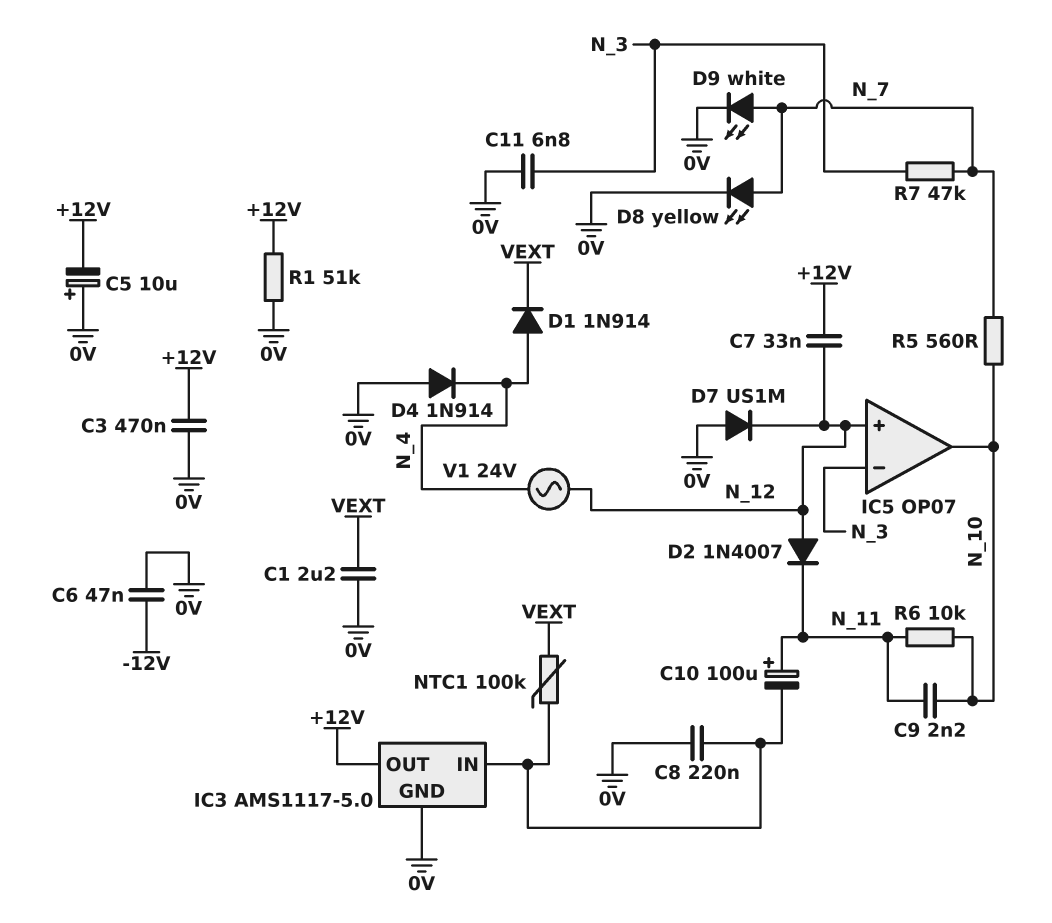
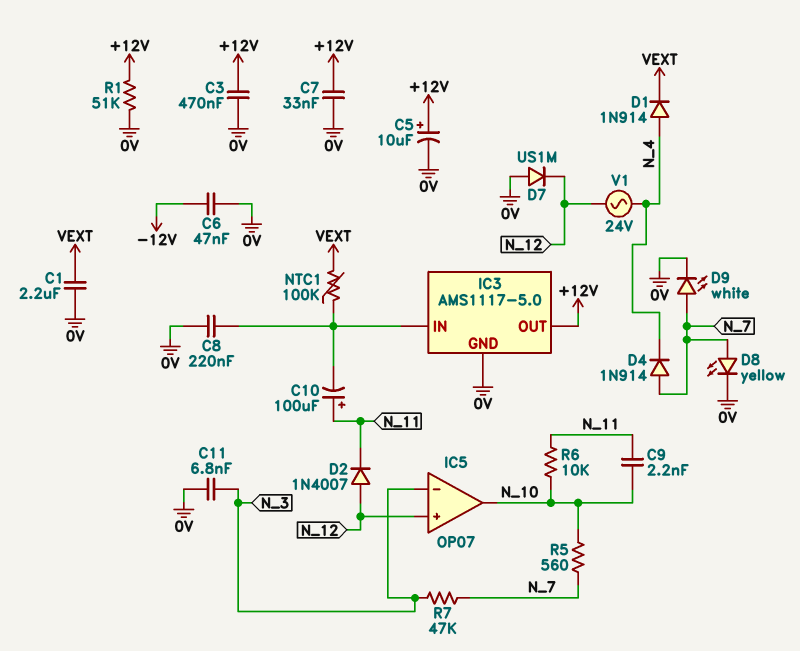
C5: 10uF (plus 0V, minus +12V) -> 10uF (plus +12V, minus 0V)
C7: 33nF (+12V, N_12) -> 33nF (+12V, 0V)
D4: diode 1N914 (A 0V, K N_4) -> diode 1N914 (A N_7, K N_4)

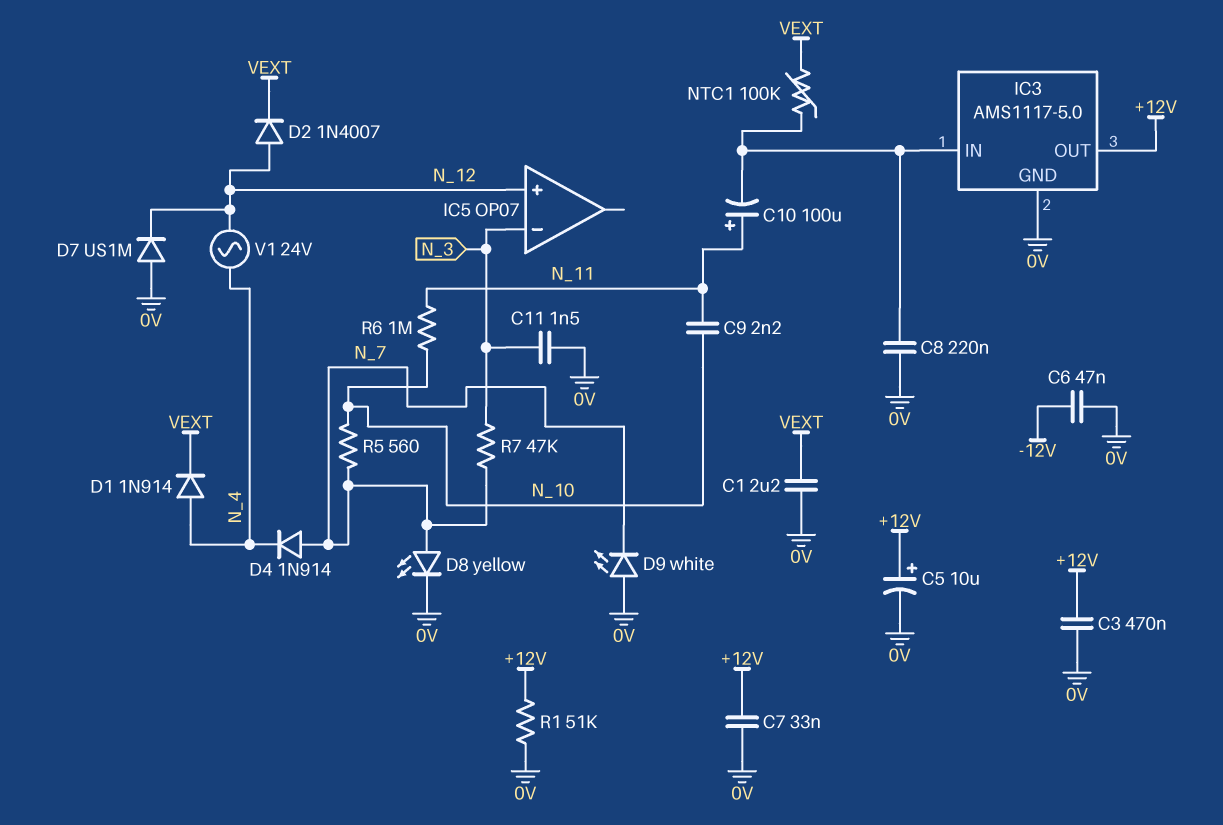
C11: 6.8nF (0V, N_3) -> 1.5nF (0V, N_3)
D2: diode 1N4007 (A N_12, K N_11) -> diode 1N4007 (A N_12, K VEXT)
D9: LED white (A N_7, K 0V) -> LED white (A 0V, K N_7)
IC5 pin out: N_10 -> none
R6: 10k (N_10, N_11) -> 1M (N_10, N_11)

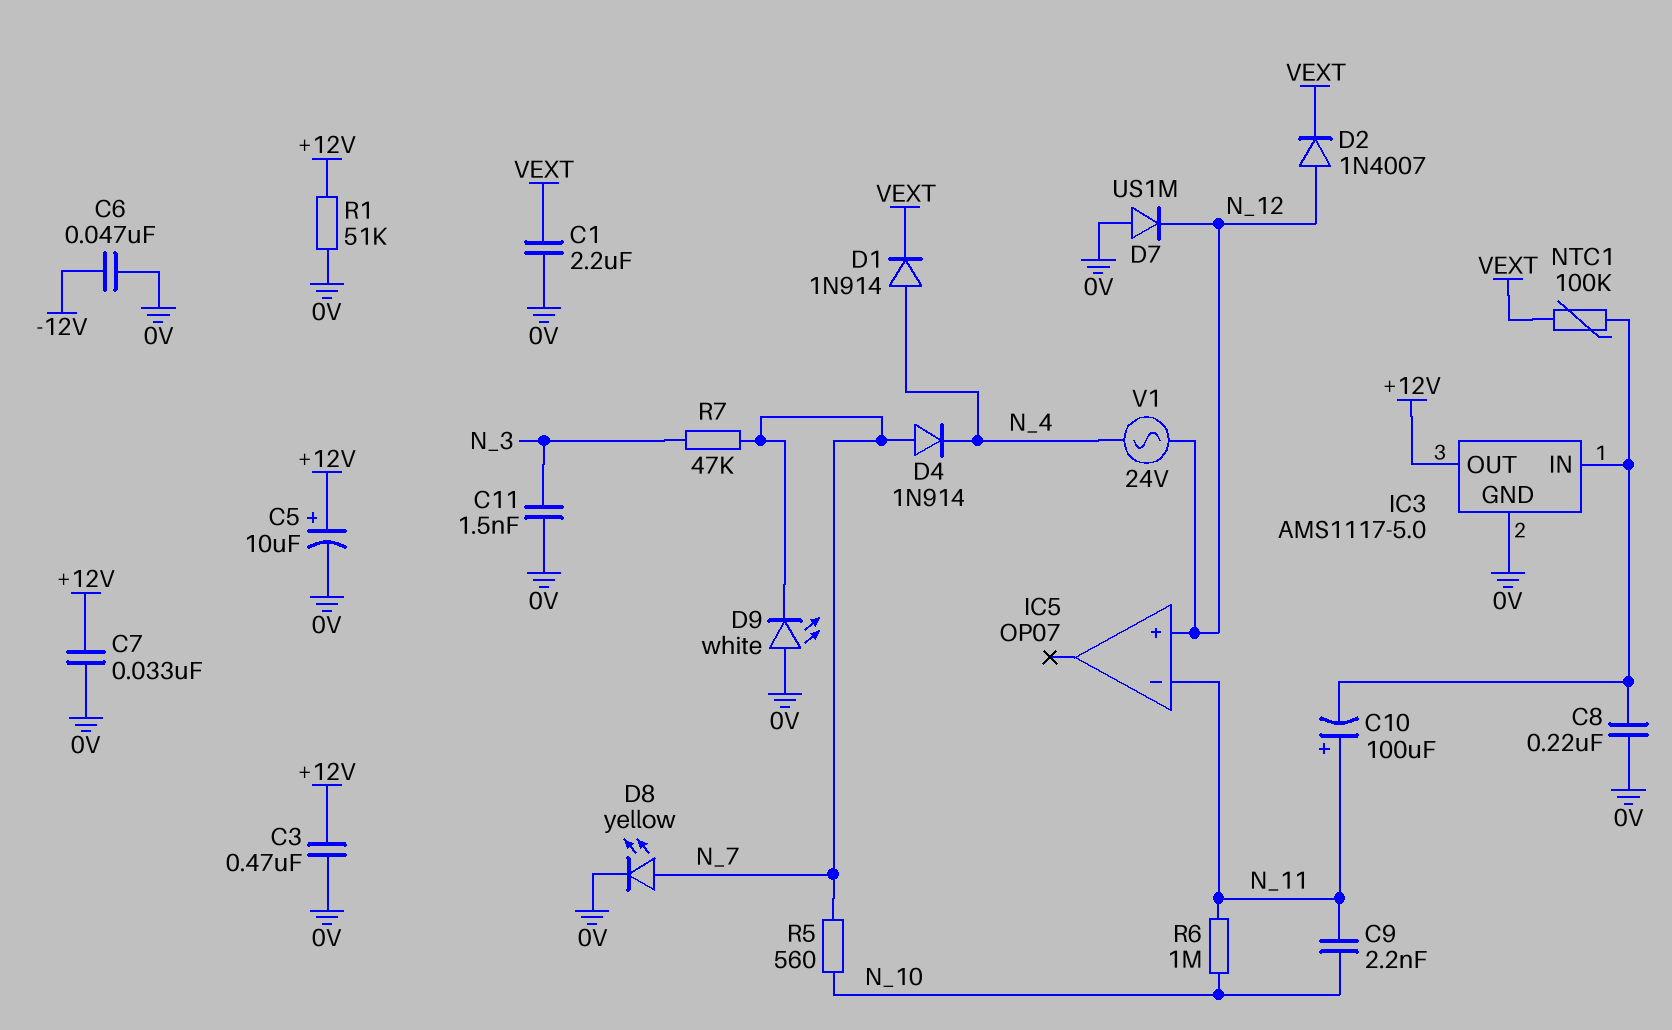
IC5 pin in-: N_3 -> N_11

